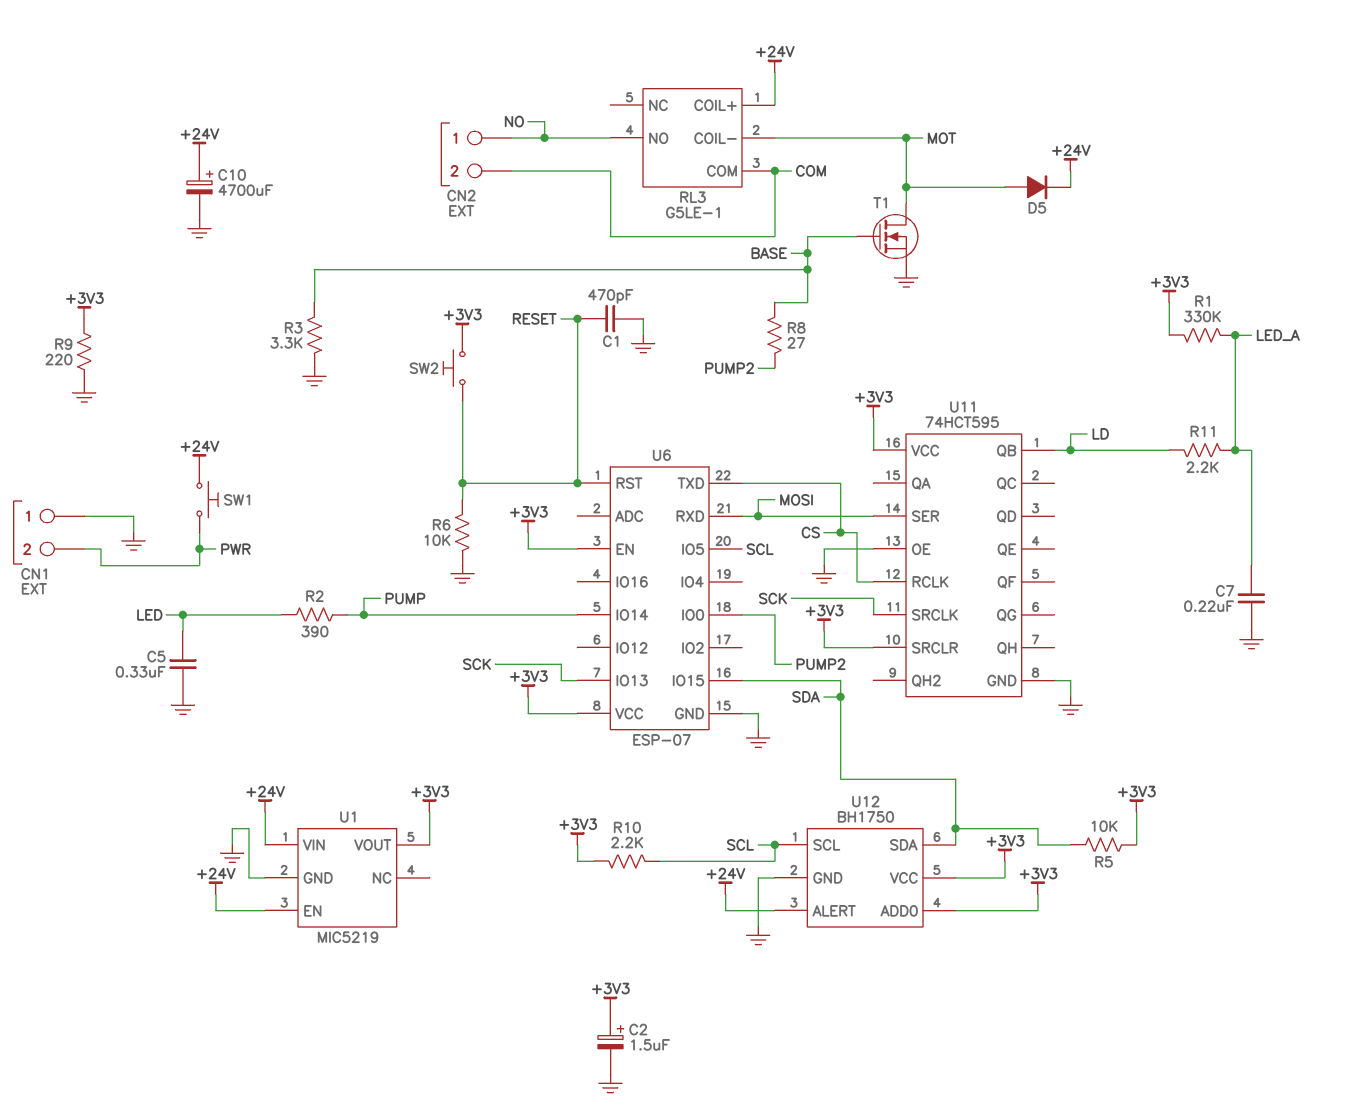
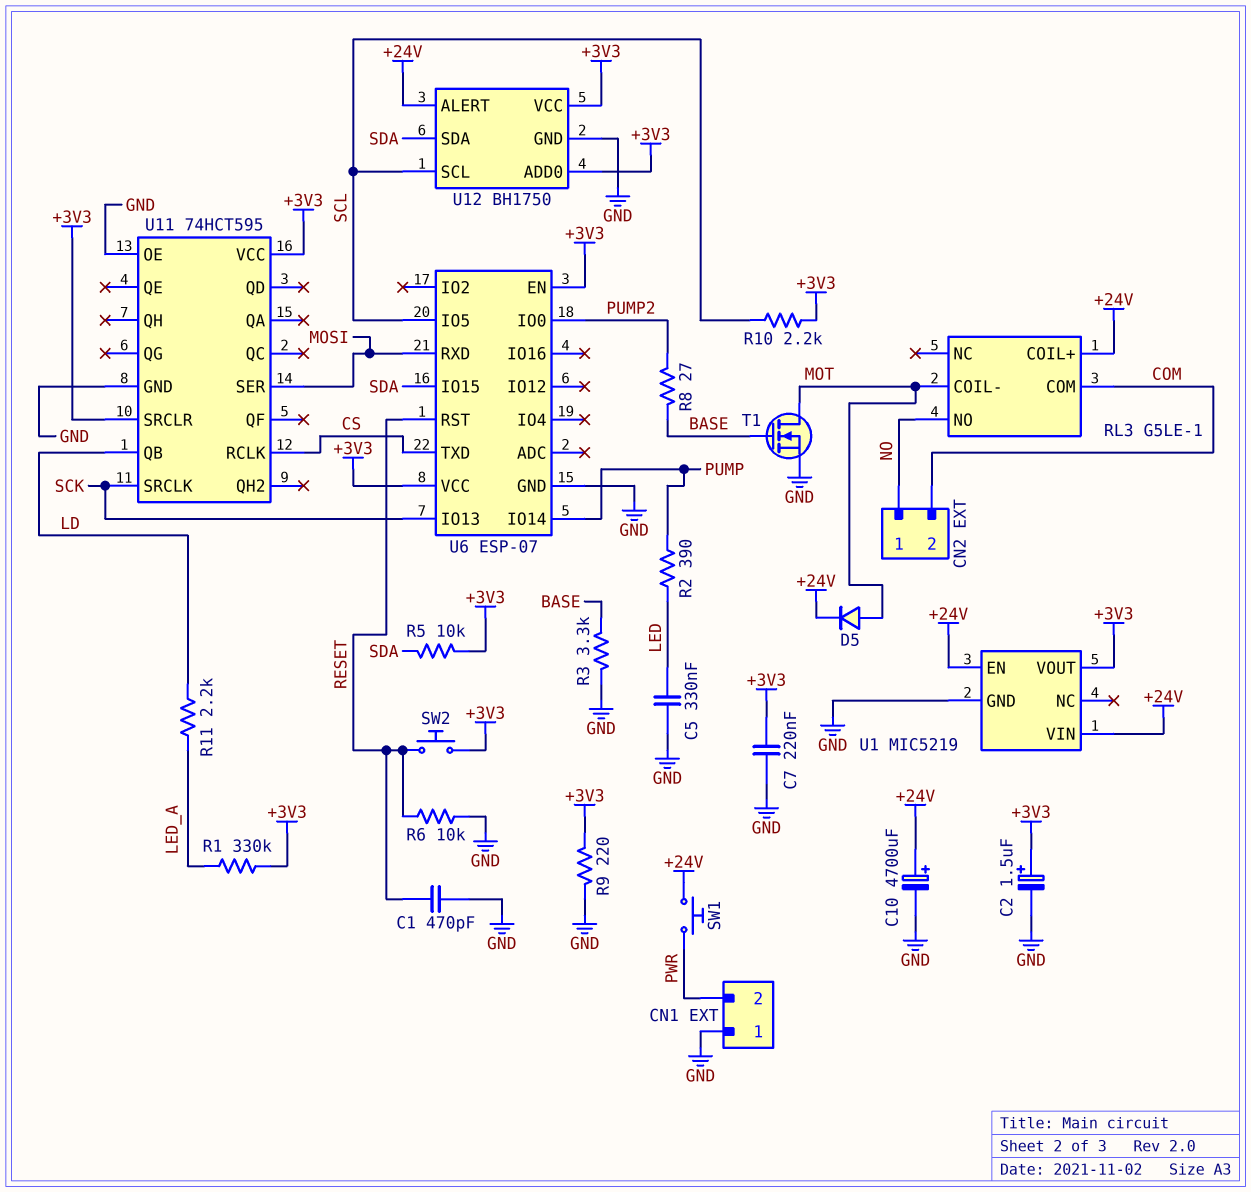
C7: 220nF (GND, LED_A) -> 220nF (+3V3, GND)

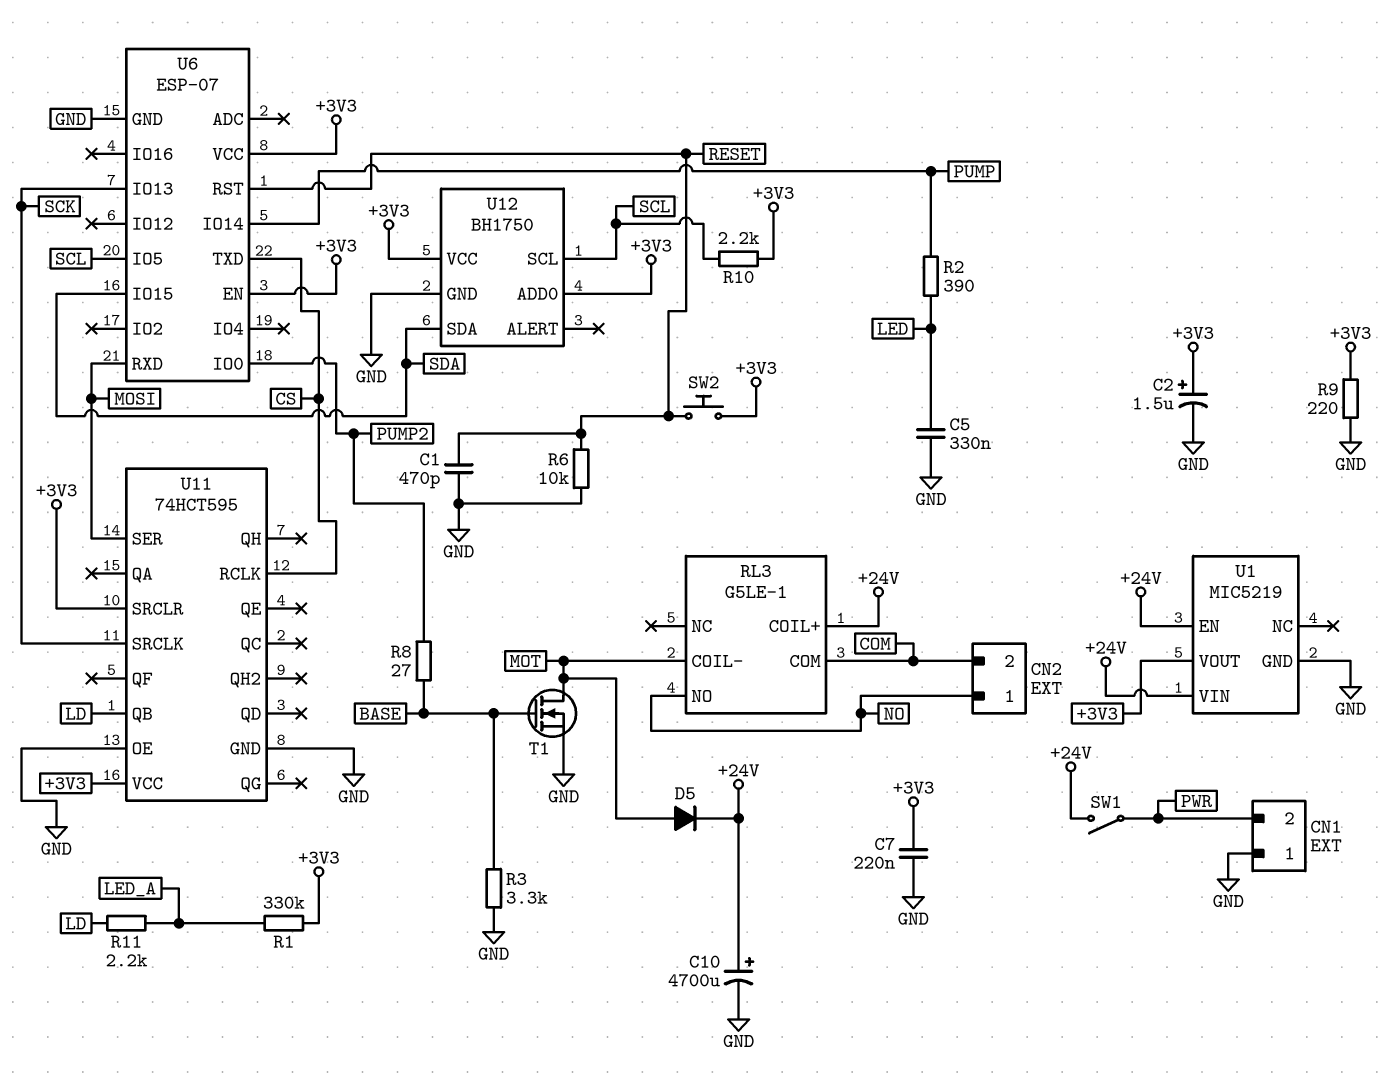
R5: 10k (+3V3, SDA) -> none
SW1: button (+24V, PWR) -> switch (+24V, PWR)
U12 pin ALERT: +24V -> none

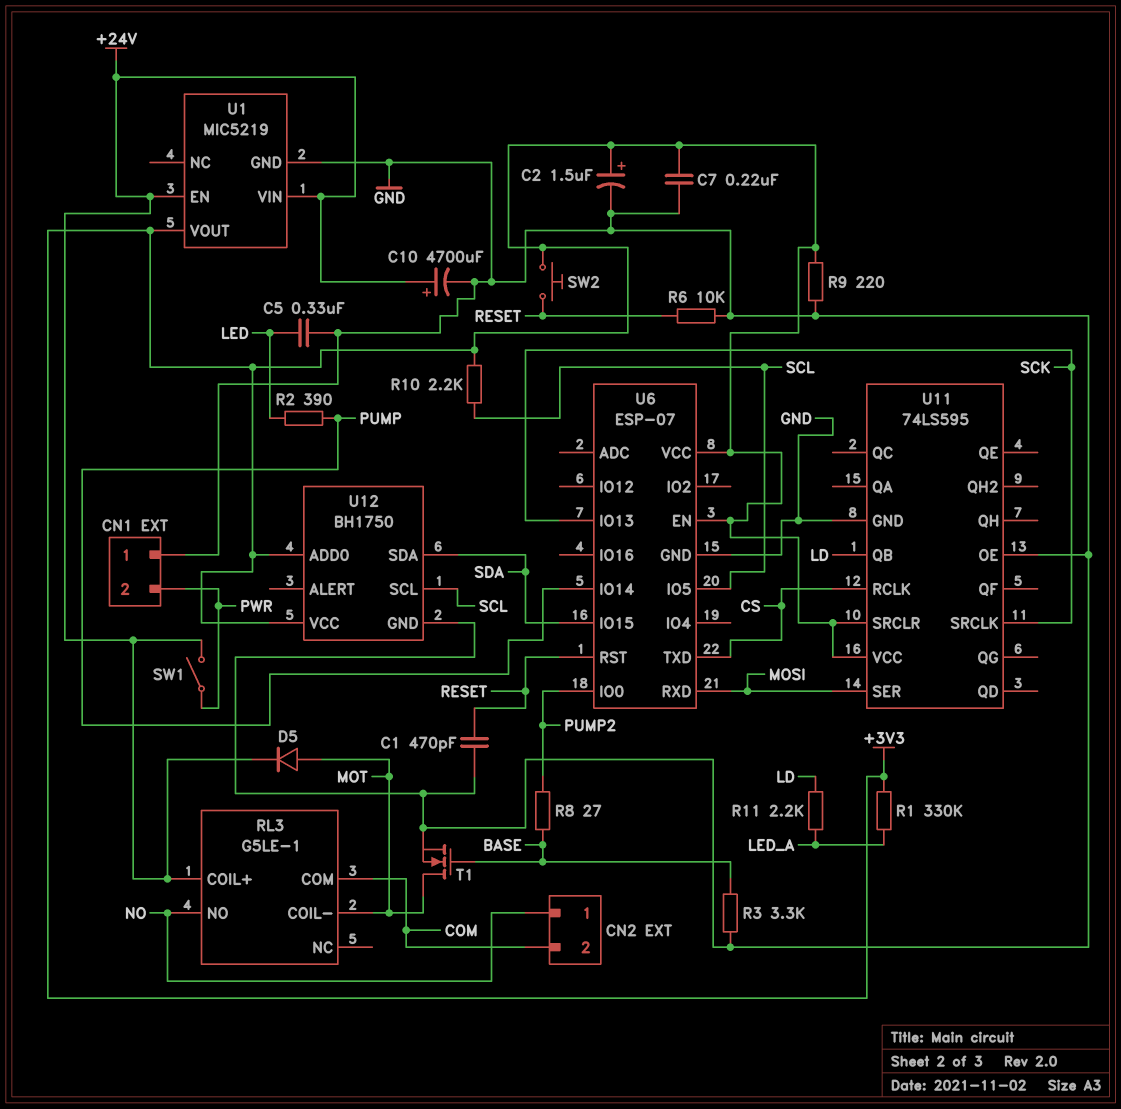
U11: 74HCT595 -> 74LS595

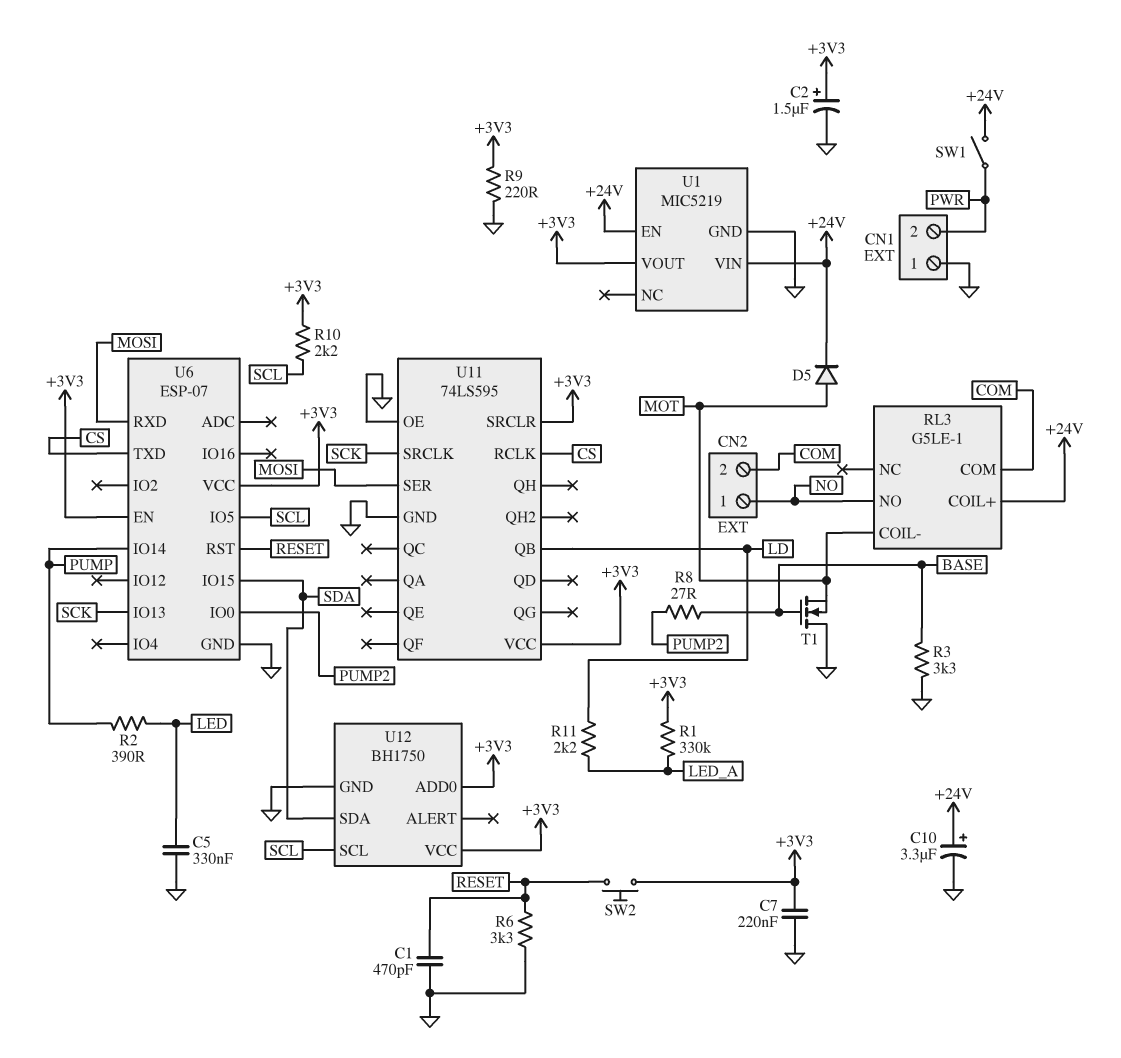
C10: 4700uF (plus +24V, minus GND) -> 3.3uF (plus +24V, minus GND)
R6: 10k (GND, RESET) -> 3.3k (GND, RESET)
T1: NMOS (G BASE, D MOT, S GND) -> NMOS (G BASE, D GND, S MOT)

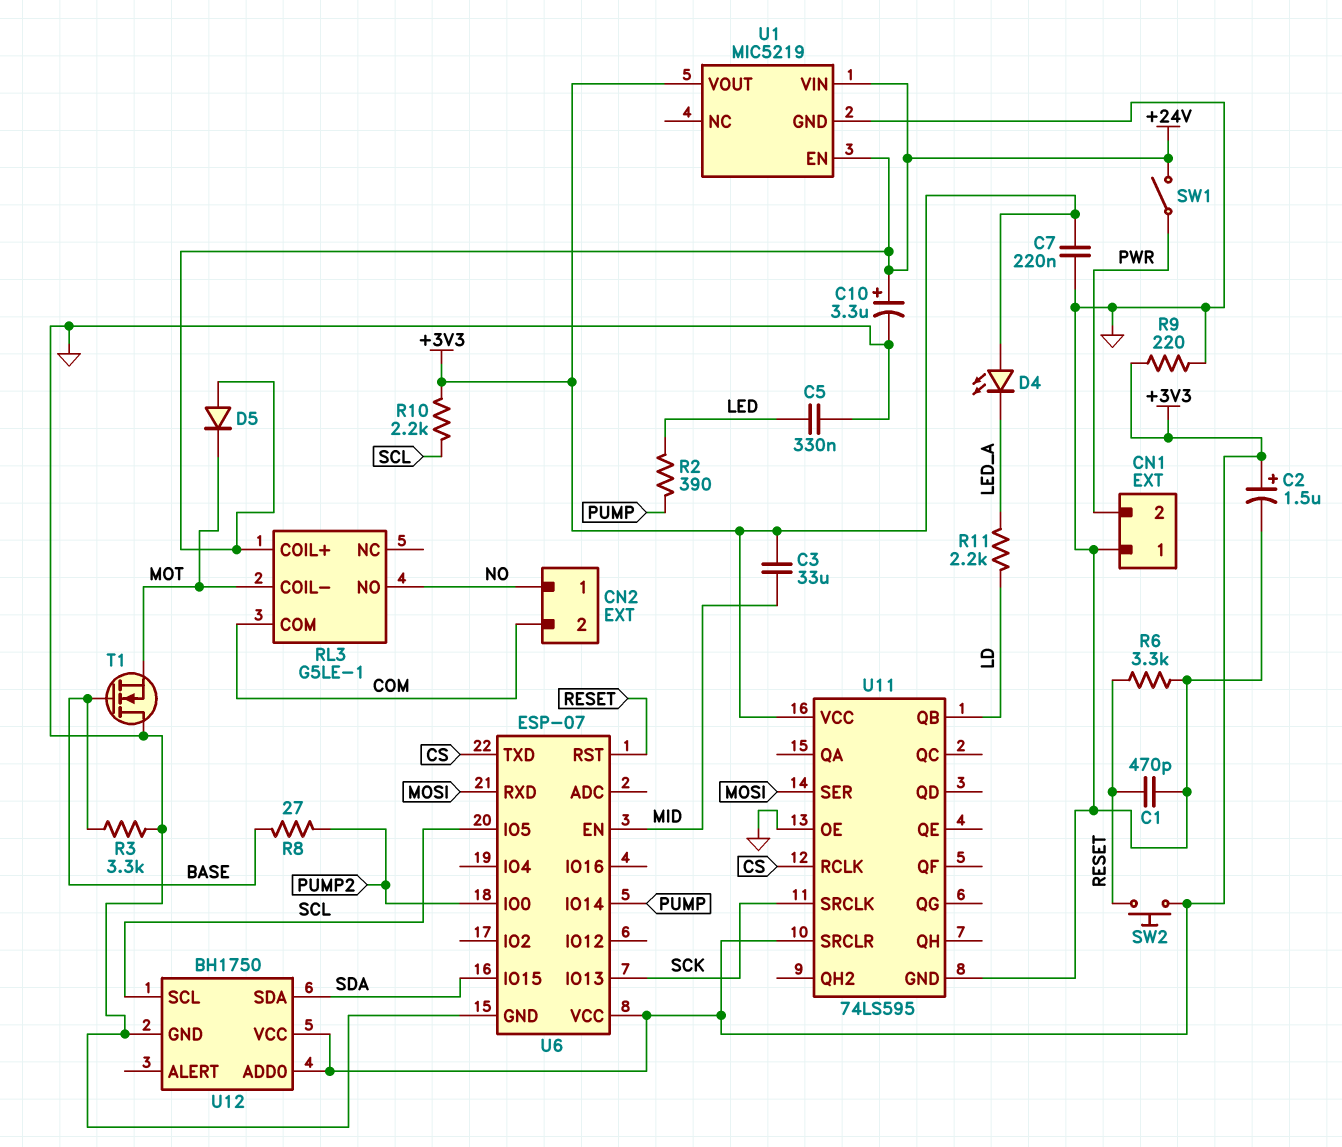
C3: none -> 33uF (+3V3, MID)
D4: none -> LED (A +3V3, K LED_A)
D5: diode (A MOT, K +24V) -> diode (A +24V, K MOT)
R1: 330k (+3V3, LED_A) -> none
U6 pin EN: +3V3 -> MID

